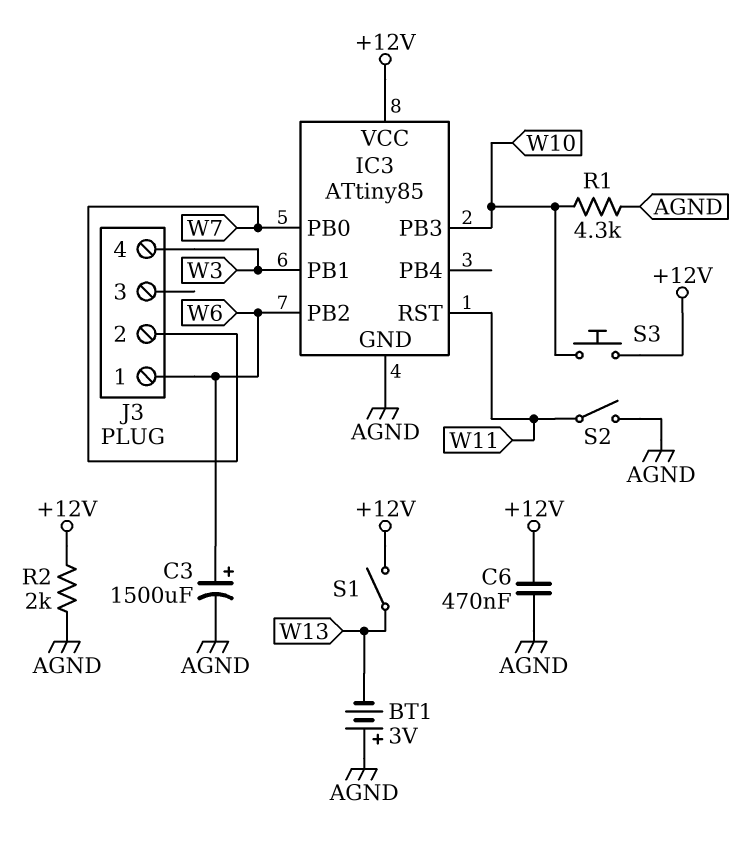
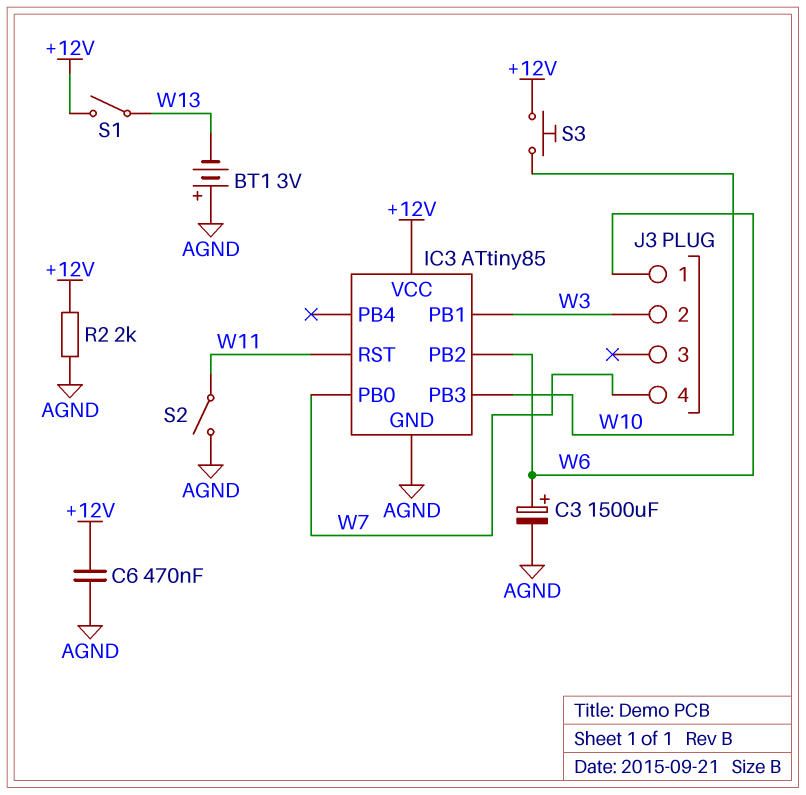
J3 pin 2: W7 -> W3
J3 pin 4: W3 -> W7
R1: 4.3k (AGND, W10) -> none

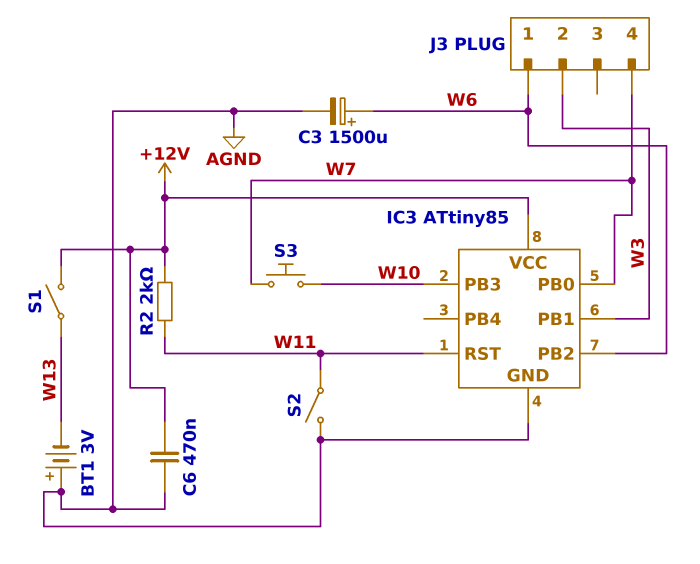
R2: 2k (+12V, AGND) -> 2k (+12V, W11)
S3: button (+12V, W10) -> button (W7, W10)

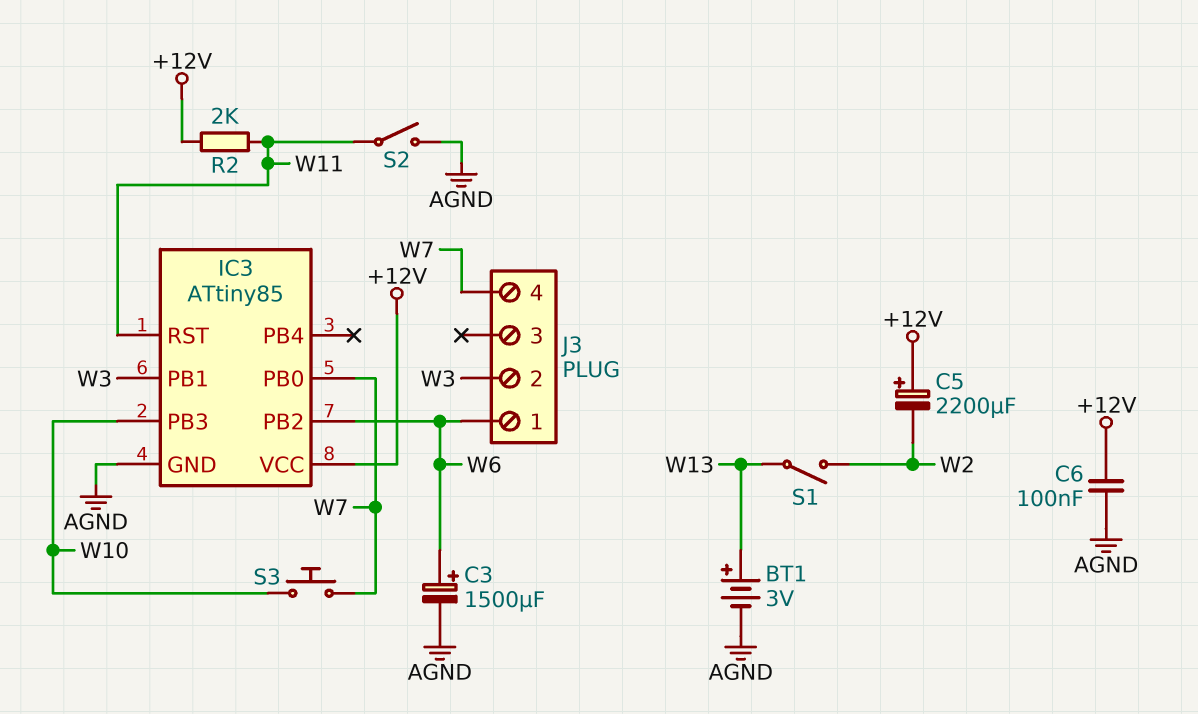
BT1: 3V (plus AGND, minus W13) -> 3V (plus W13, minus AGND)
C5: none -> 2200uF (plus +12V, minus W2)
C6: 470nF (+12V, AGND) -> 100nF (+12V, AGND)
S1: switch (+12V, W13) -> switch (W2, W13)

